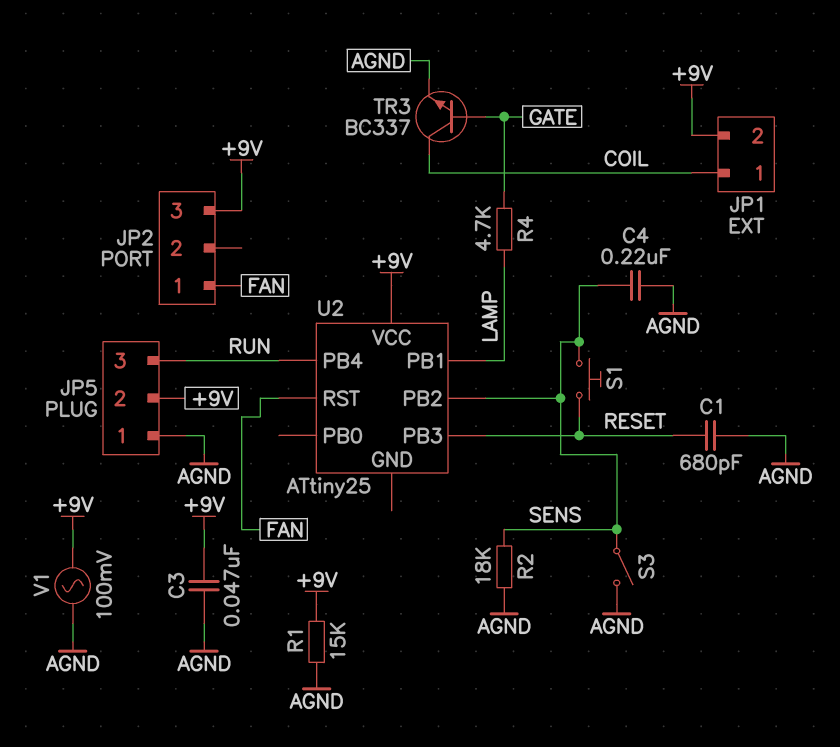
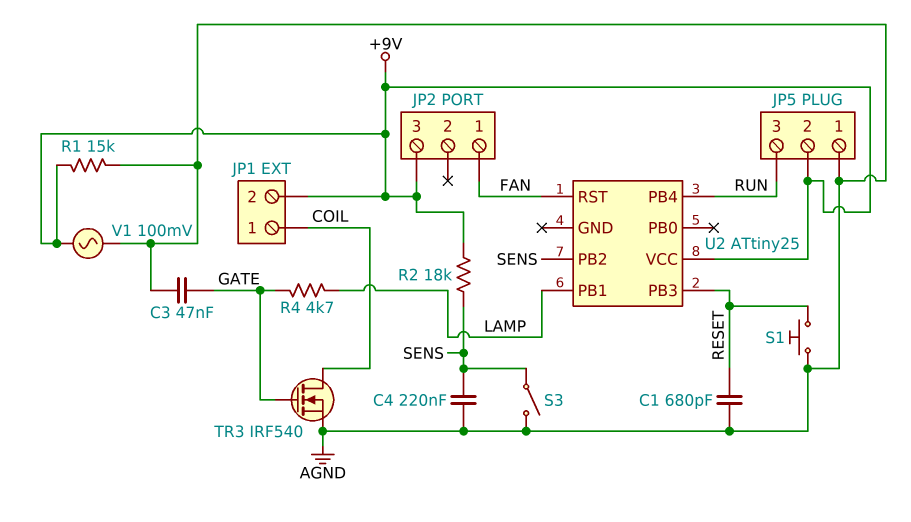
C3: 47nF (+9V, AGND) -> 47nF (AGND, GATE)
R2: 18k (AGND, SENS) -> 18k (+9V, SENS)
S1: button (RESET, SENS) -> button (AGND, RESET)
TR3: NPN BC337 (B GATE, C COIL, E AGND) -> NMOS IRF540 (G GATE, D COIL, S AGND)

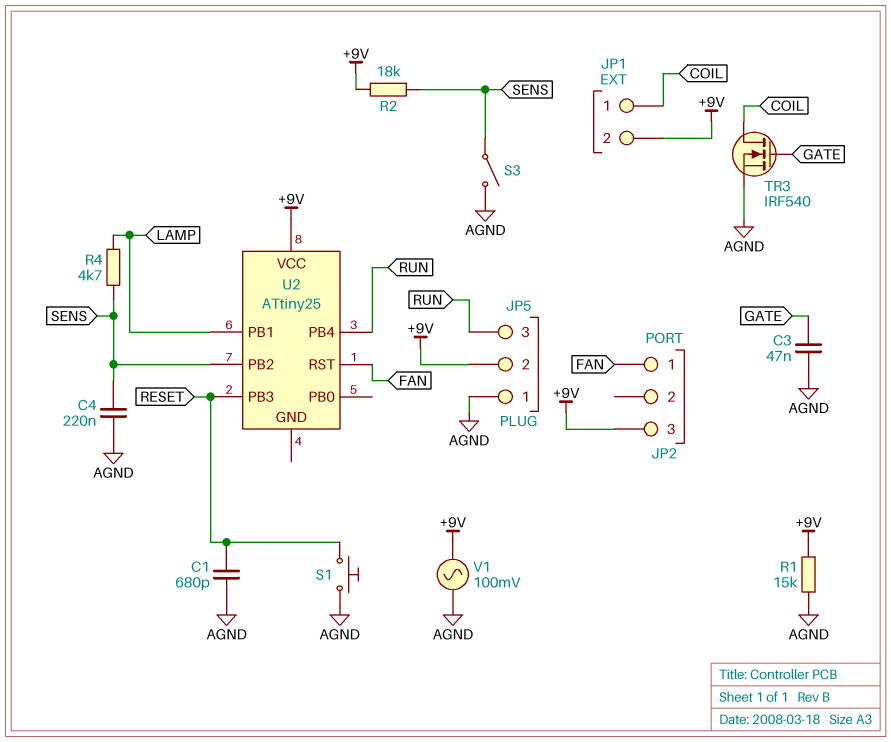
R4: 4.7k (GATE, LAMP) -> 4.7k (LAMP, SENS)

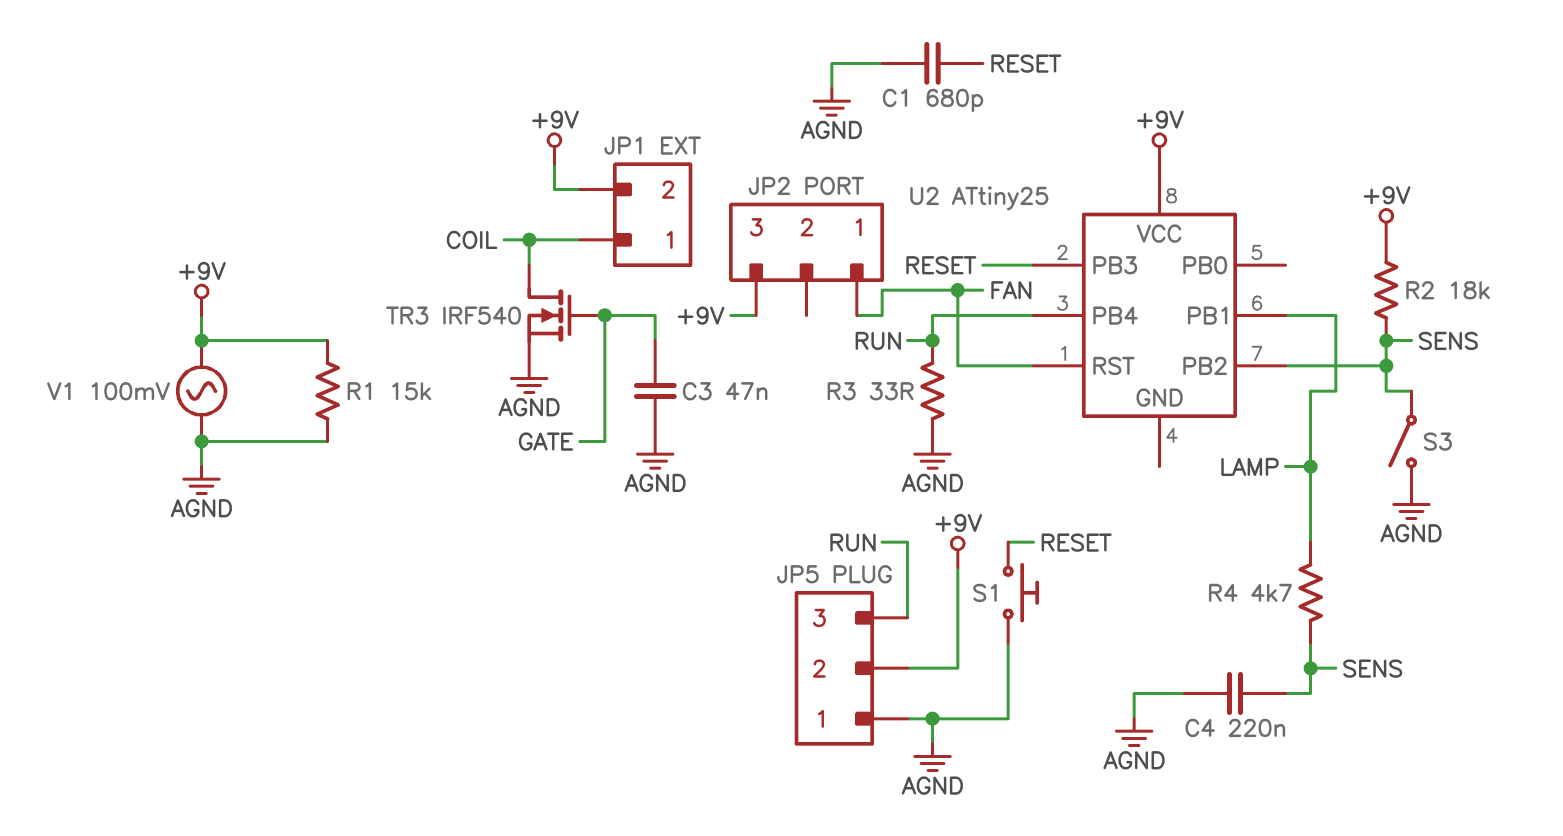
R3: none -> 33 (AGND, RUN)

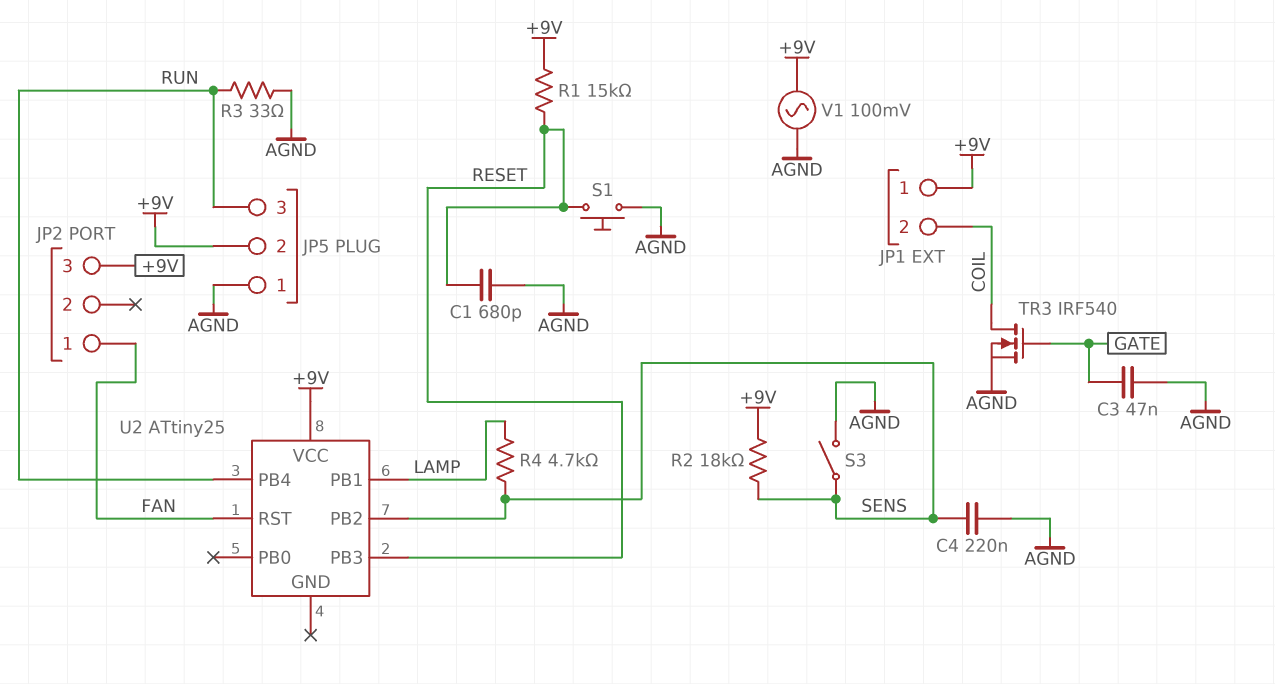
JP1 pin 1: COIL -> +9V
JP1 pin 2: +9V -> COIL
R1: 15k (+9V, AGND) -> 15k (+9V, RESET)

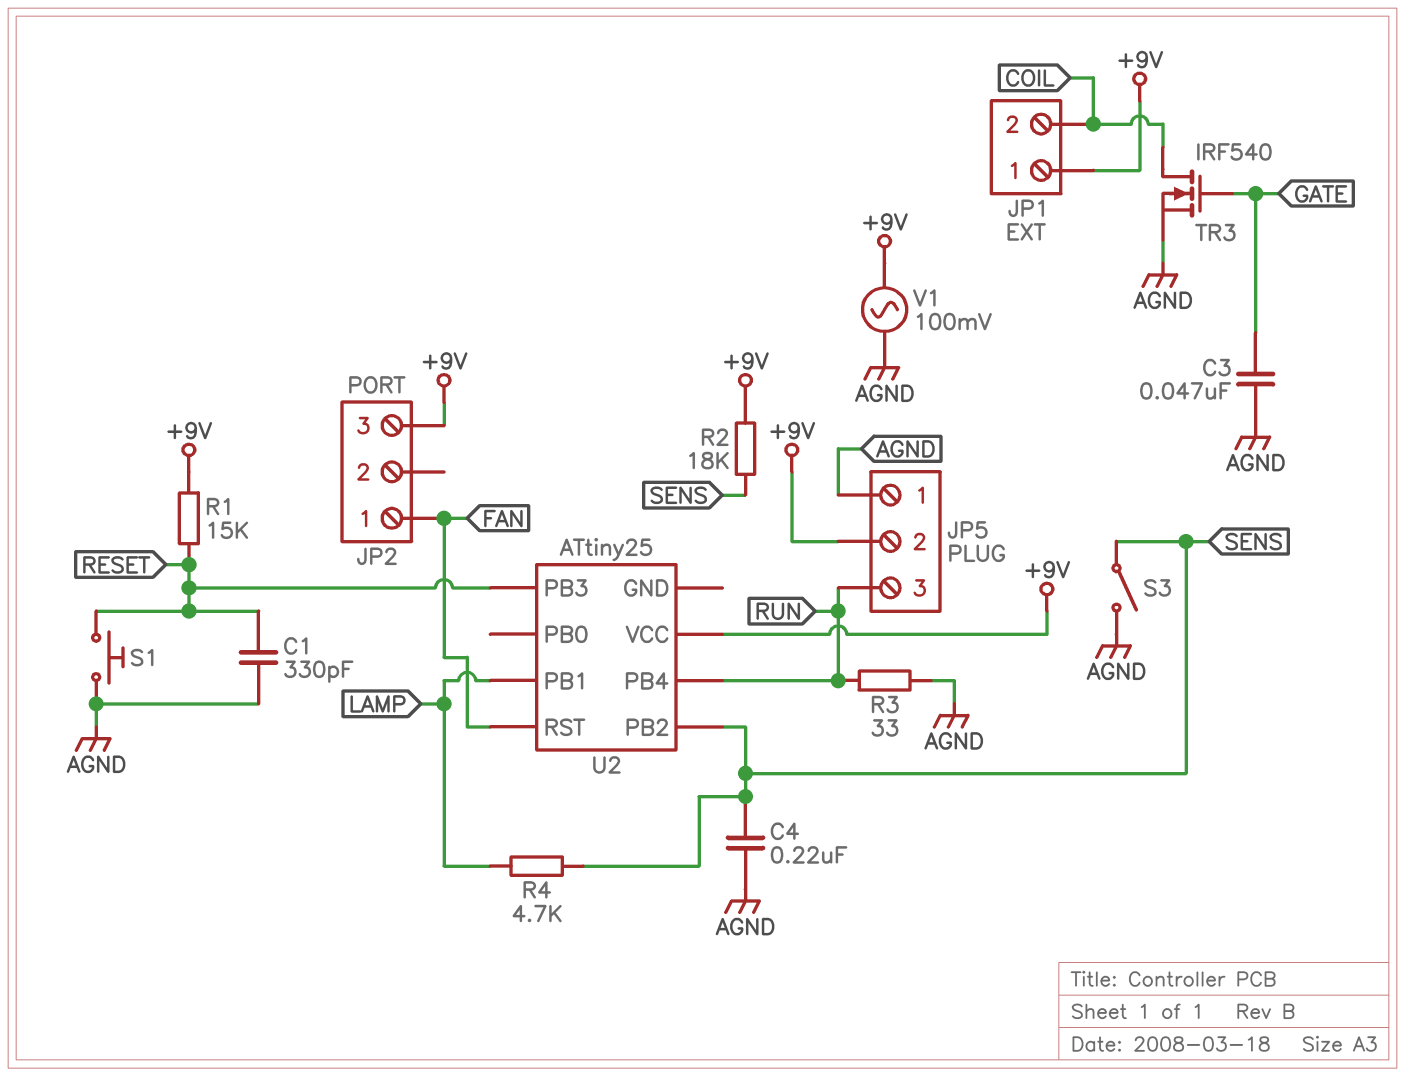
C1: 680pF (AGND, RESET) -> 330pF (AGND, RESET)

